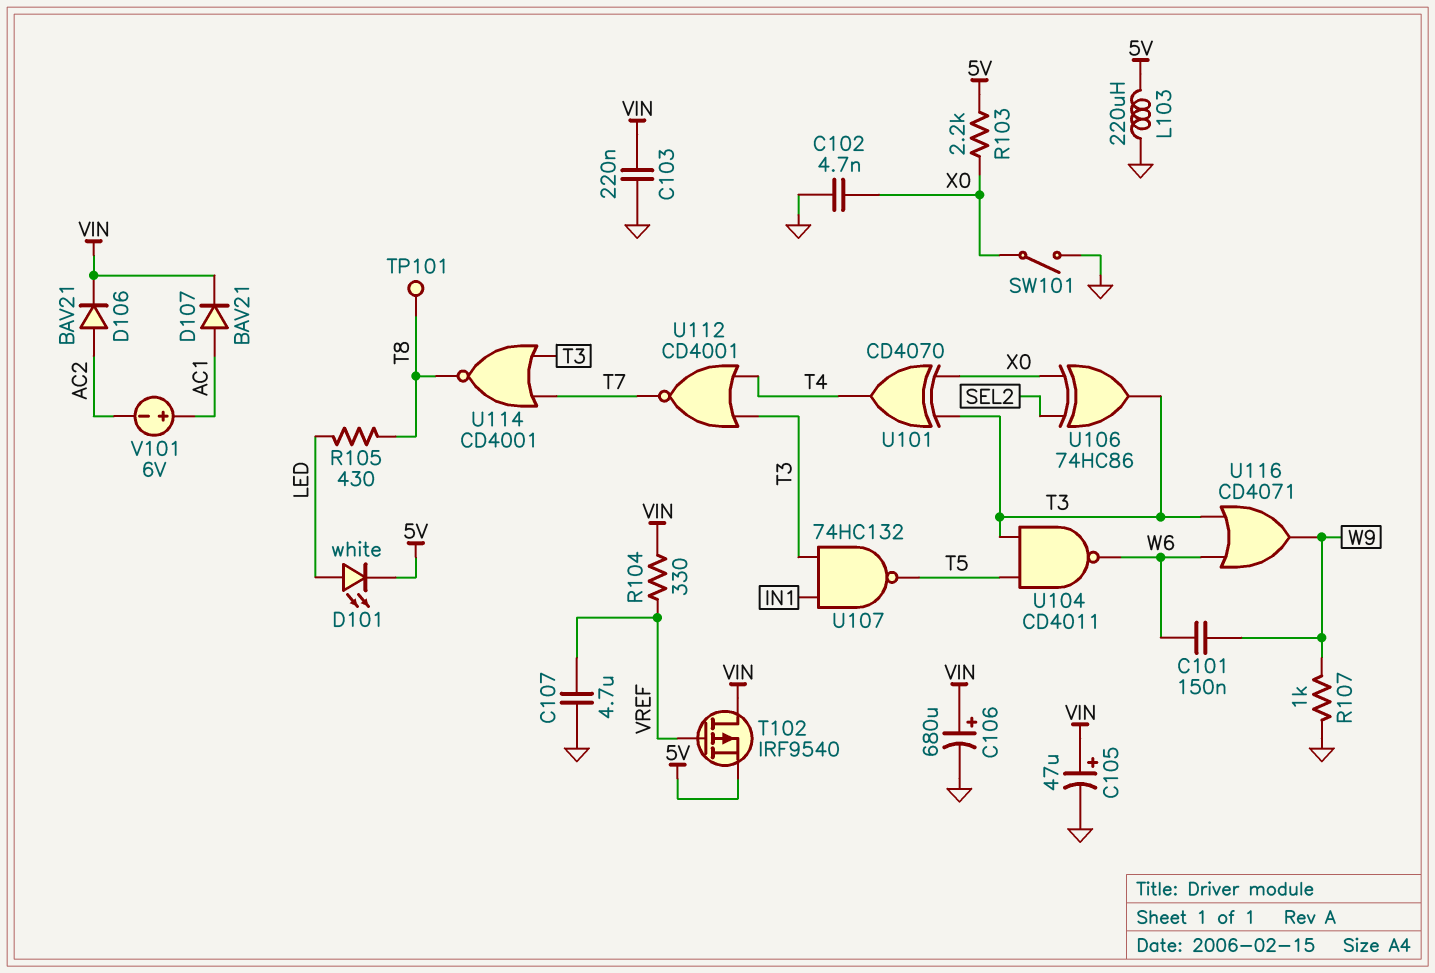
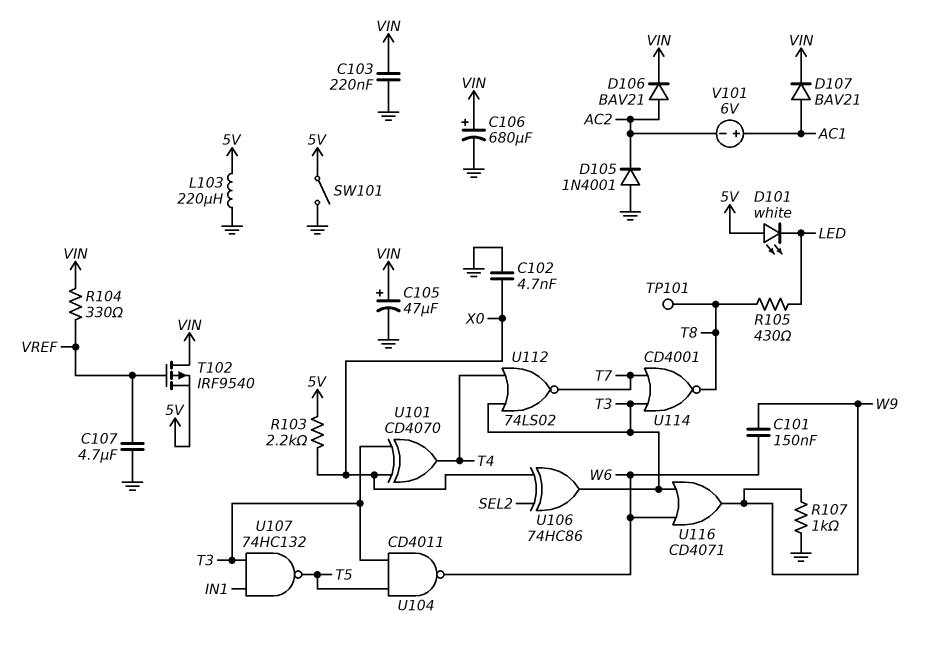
D101: LED white (A LED, K 5V) -> LED white (A 5V, K LED)
D105: none -> diode 1N4001 (A GND, K AC2)
SW101: switch (GND, X0) -> switch (5V, GND)
U112: NOR CD4001 (in T3, in T4, out T7) -> NOR 74LS02 (in T3, in T4, out T7)

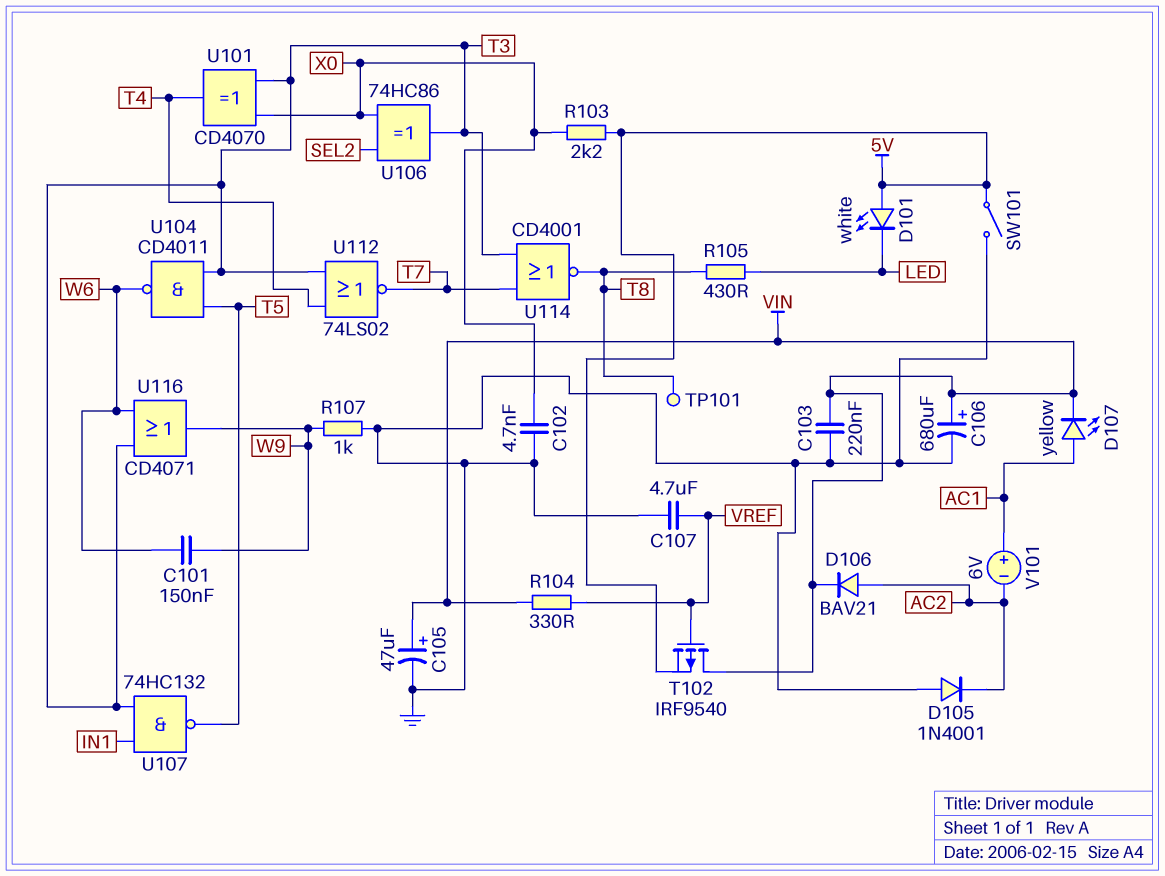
D107: diode BAV21 (A AC1, K VIN) -> LED yellow (A AC1, K VIN)
L103: 220uH (5V, GND) -> none

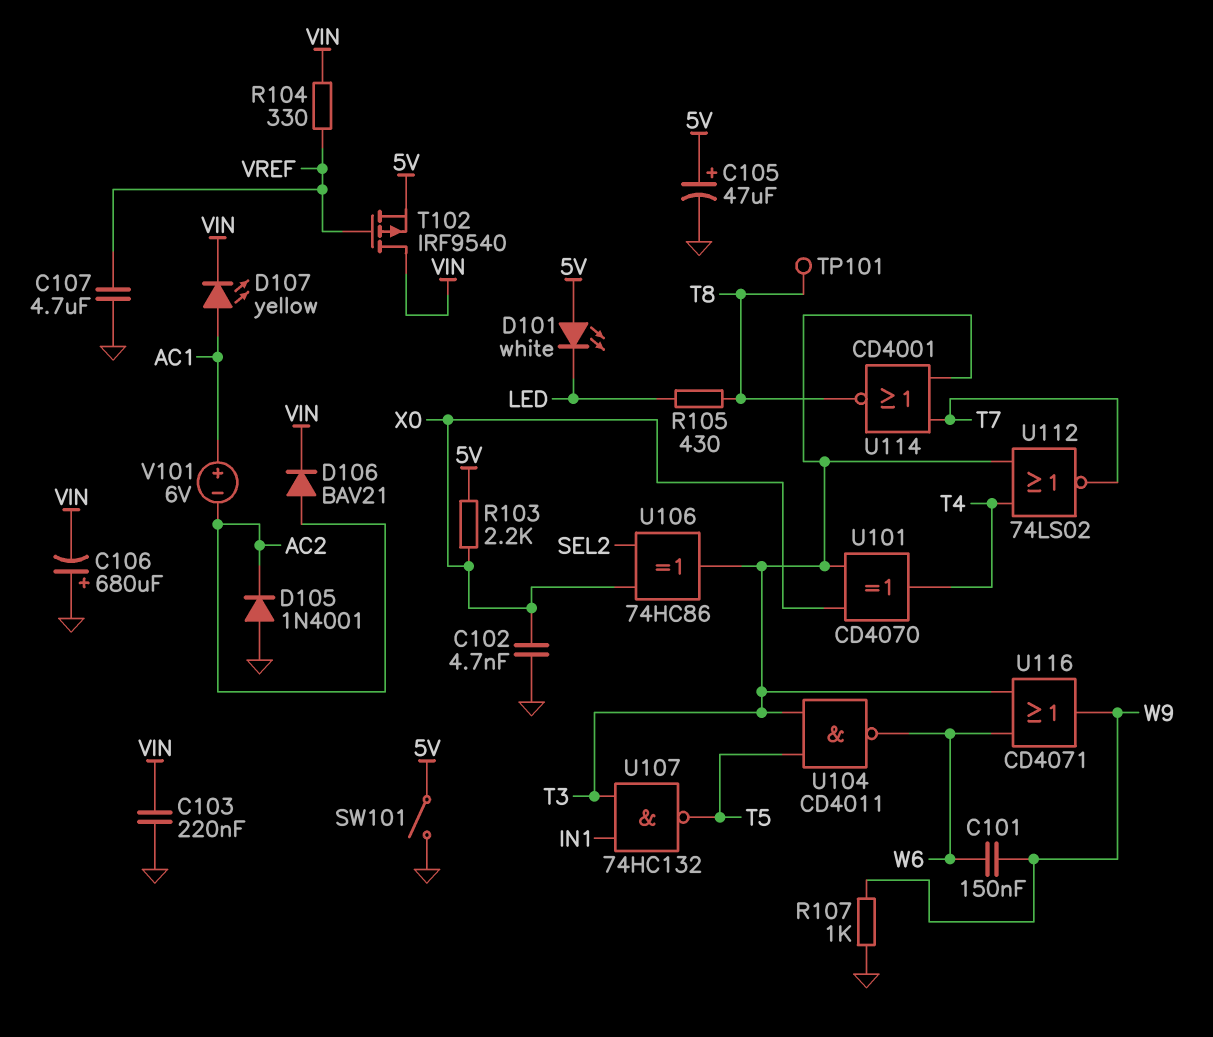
C105: 47uF (plus VIN, minus GND) -> 47uF (plus 5V, minus GND)
C106: 680uF (plus VIN, minus GND) -> 680uF (plus GND, minus VIN)

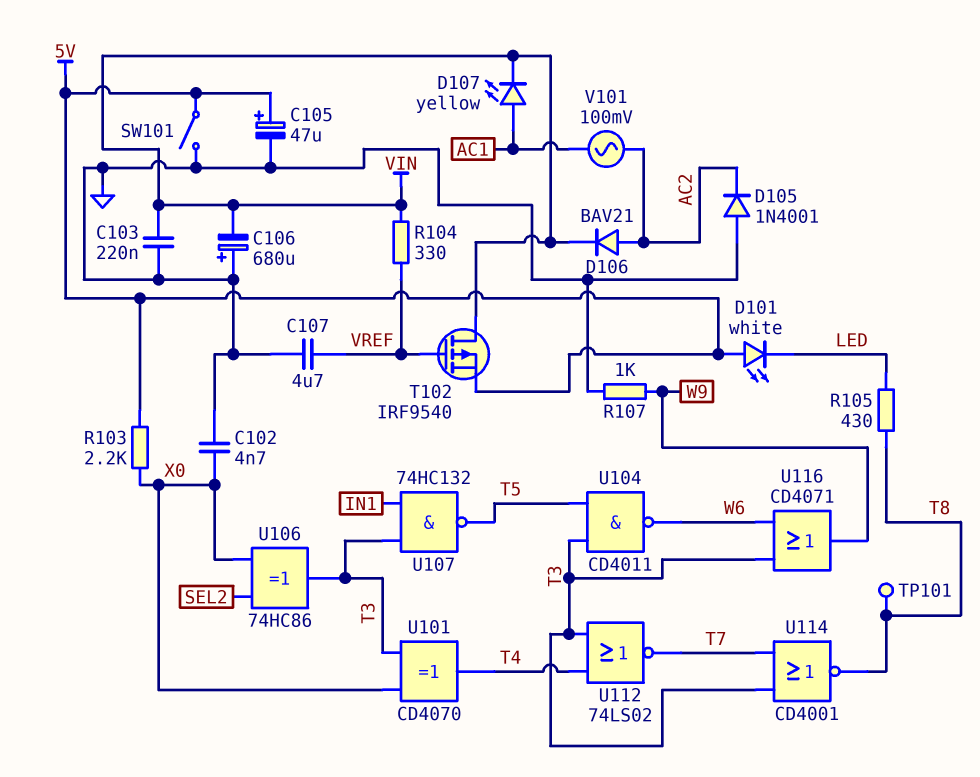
C101: 150nF (W6, W9) -> none
V101: 6V (plus AC1, minus AC2) -> AC 100mV (AC1, AC2)

